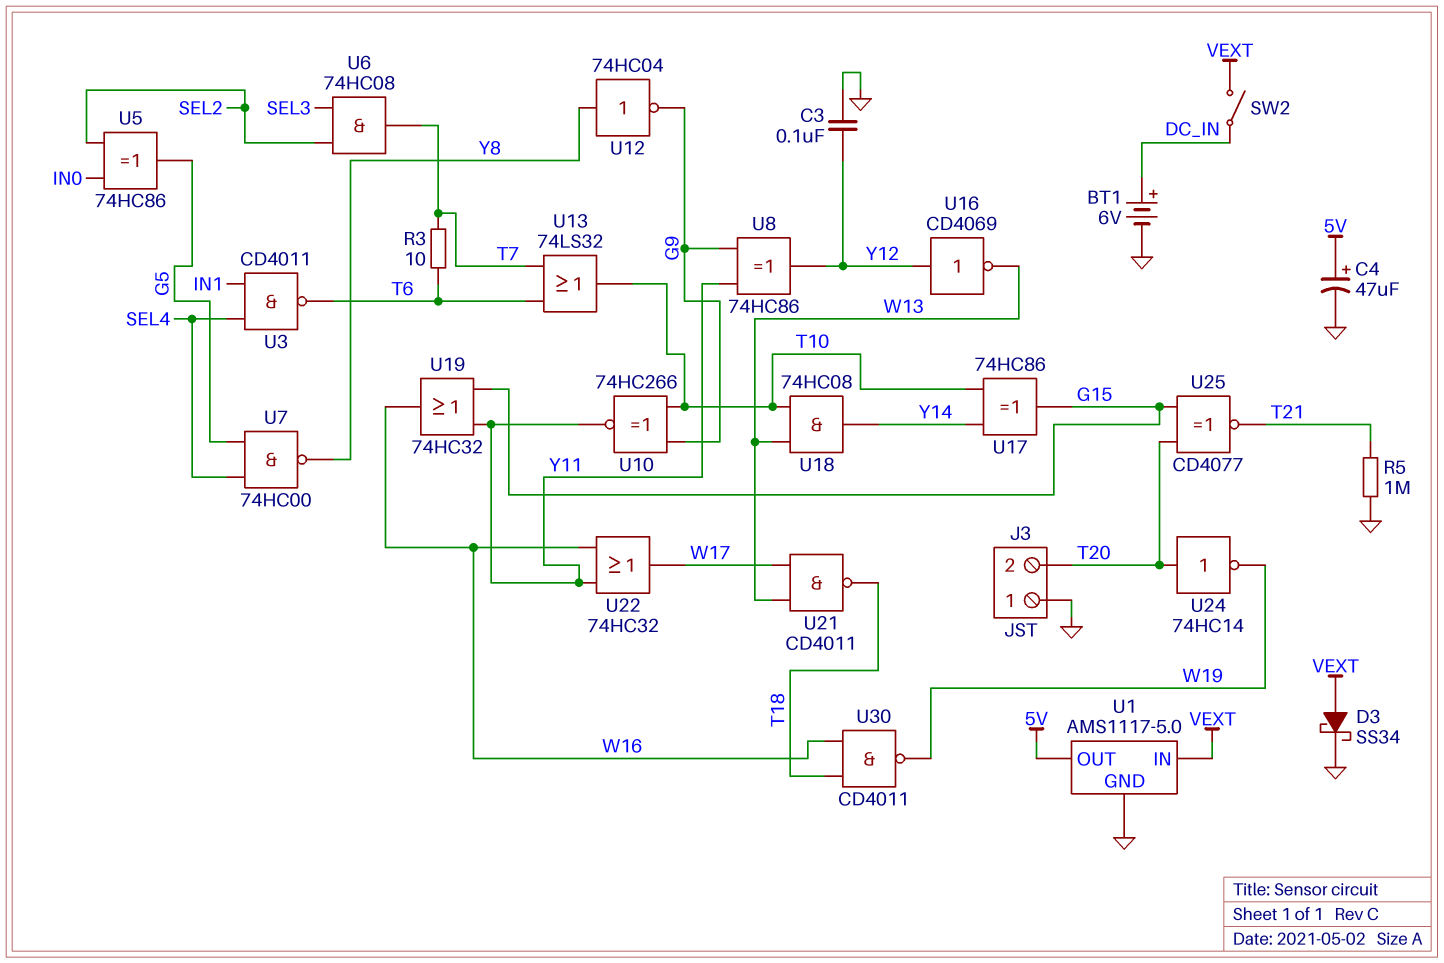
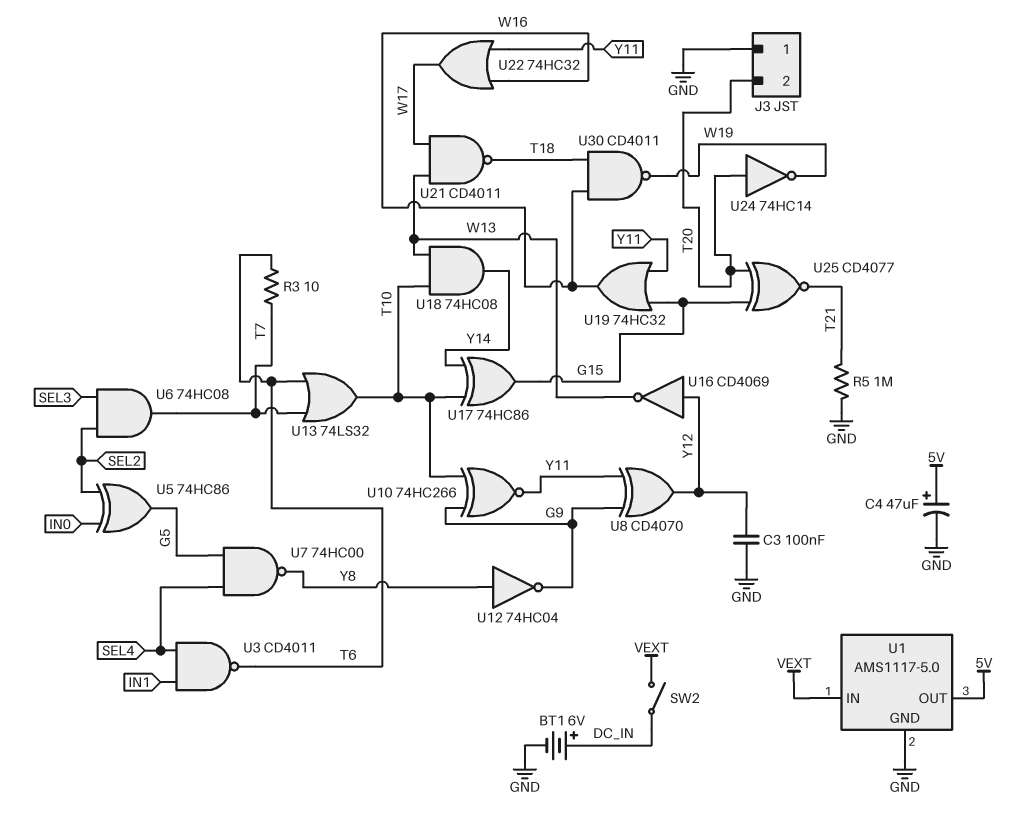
D3: schottky SS34 (A VEXT, K GND) -> none
U8: XOR 74HC86 (in G9, in Y11, out Y12) -> XOR CD4070 (in G9, in Y11, out Y12)

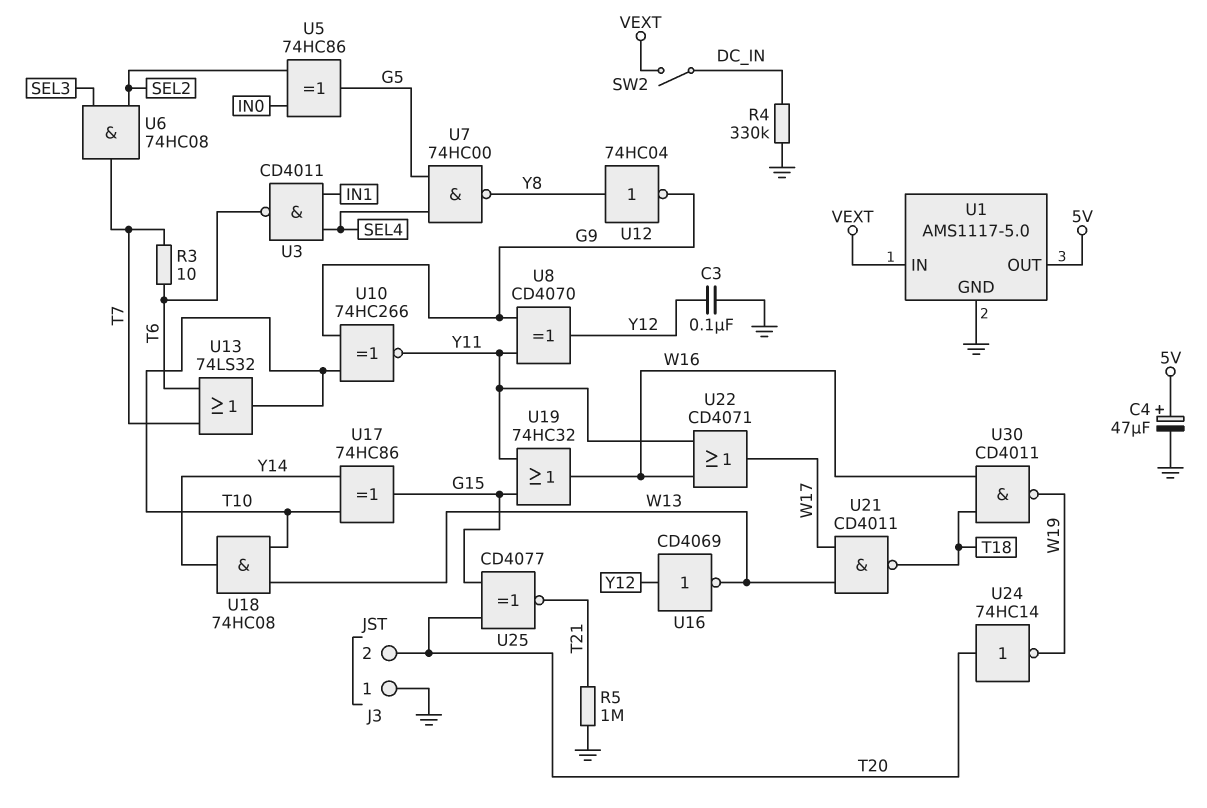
BT1: 6V (plus DC_IN, minus GND) -> none
R4: none -> 330k (DC_IN, GND)
U22: OR 74HC32 (in W16, in Y11, out W17) -> OR CD4071 (in W16, in Y11, out W17)

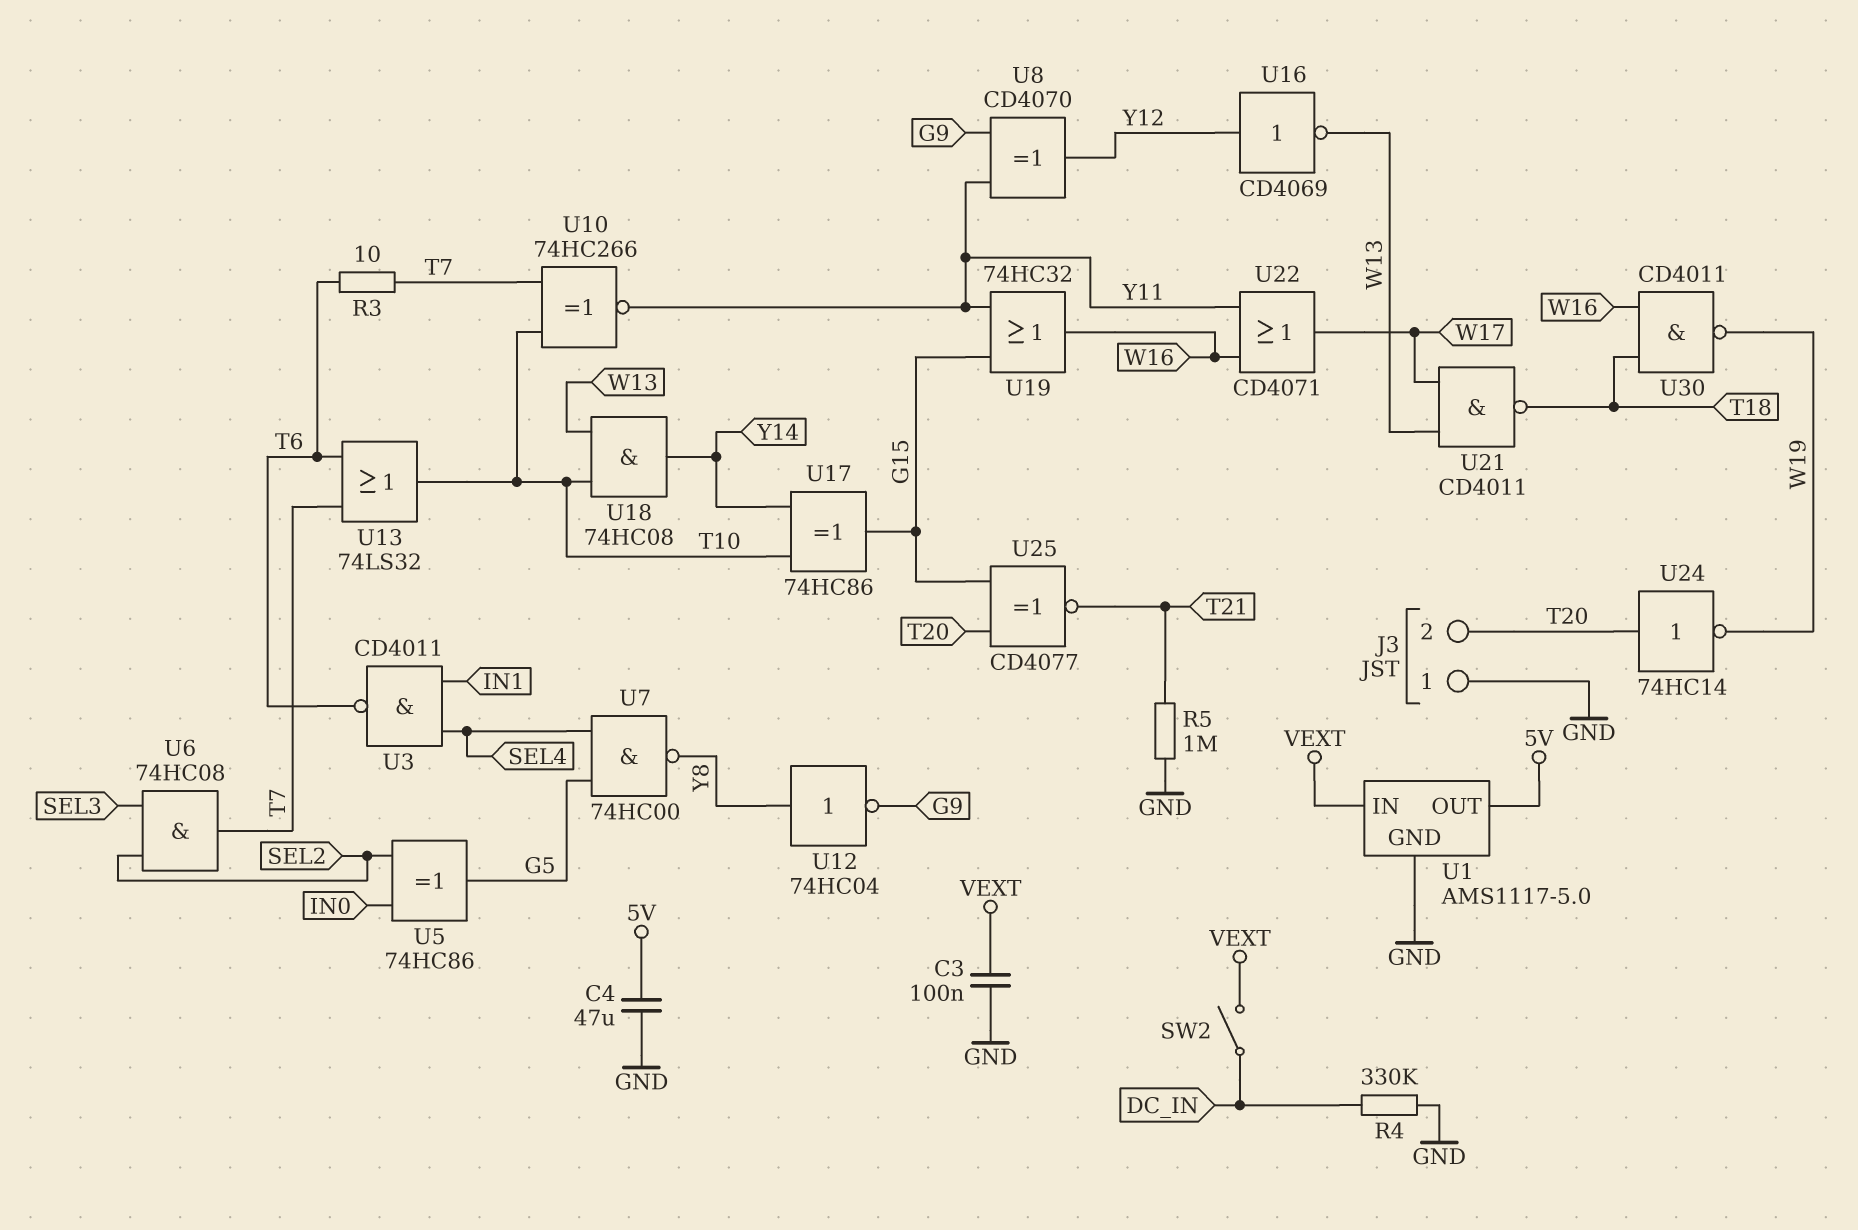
C3: 100nF (GND, Y12) -> 100nF (GND, VEXT)
C4: 47uF (plus 5V, minus GND) -> 47uF (5V, GND)
U10: XNOR 74HC266 (in G9, in T10, out Y11) -> XNOR 74HC266 (in T7, in T10, out Y11)

